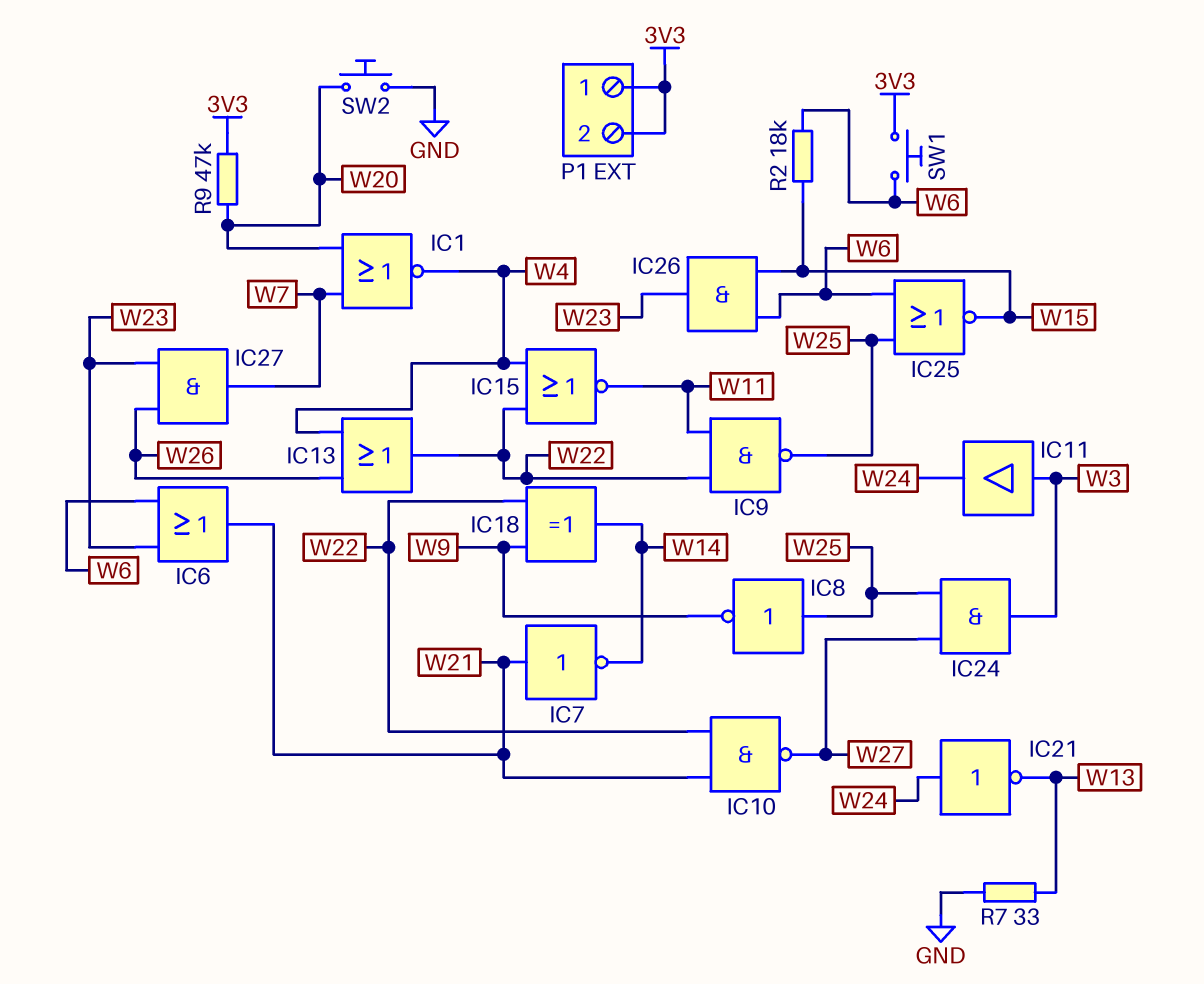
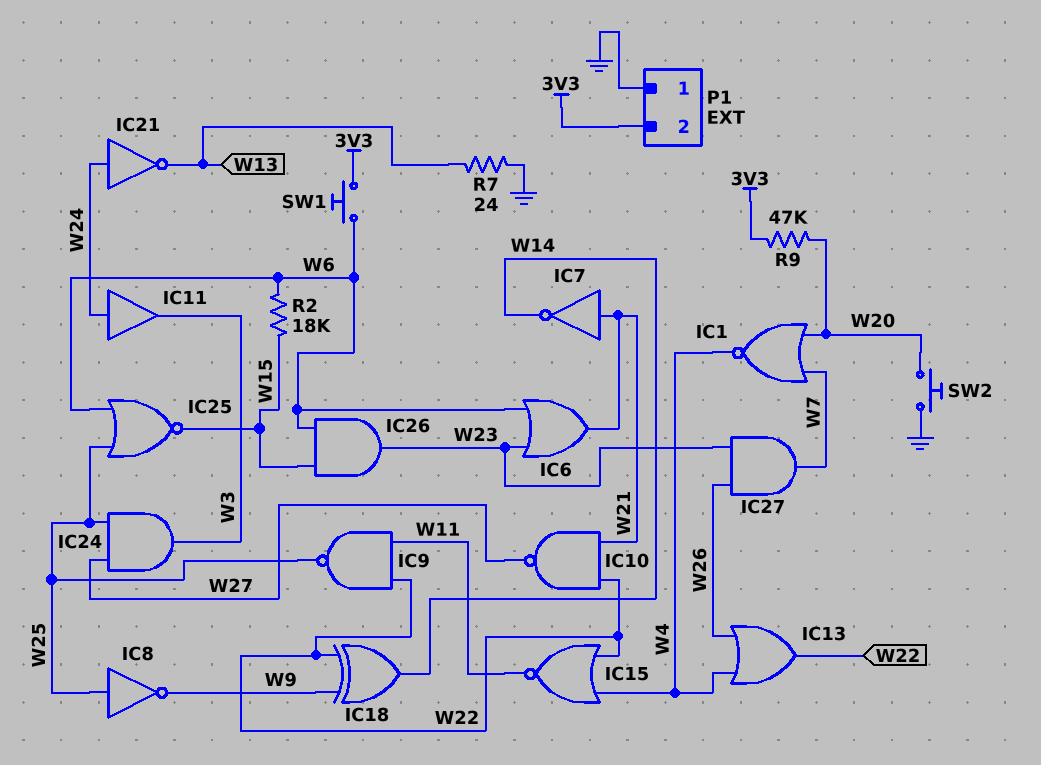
IC11: buffer (in W3, out W24) -> buffer (in W24, out W3)
P1 pin 1: 3V3 -> GND
R7: 33 (GND, W13) -> 24 (GND, W13)

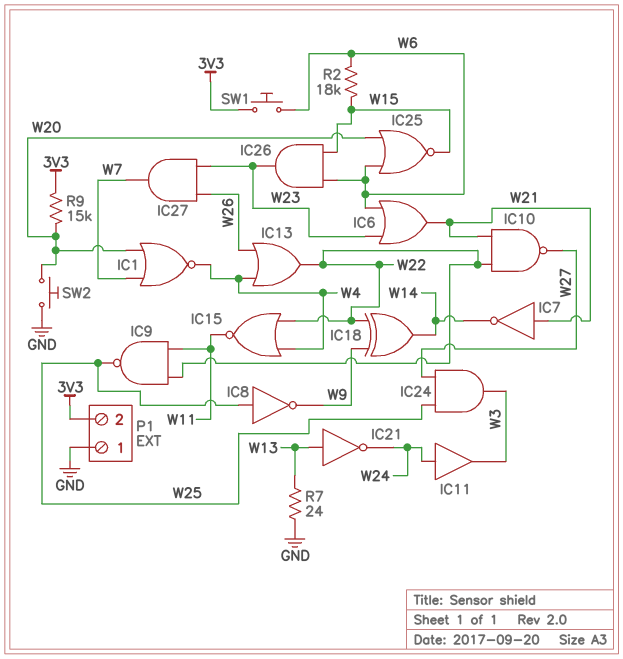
IC21: NOT (in W24, out W13) -> NOT (in W13, out W24)
IC25: NOR (in W6, in W25, out W15) -> NOR (in W6, in W20, out W15)
R9: 47k (3V3, W20) -> 15k (3V3, W20)

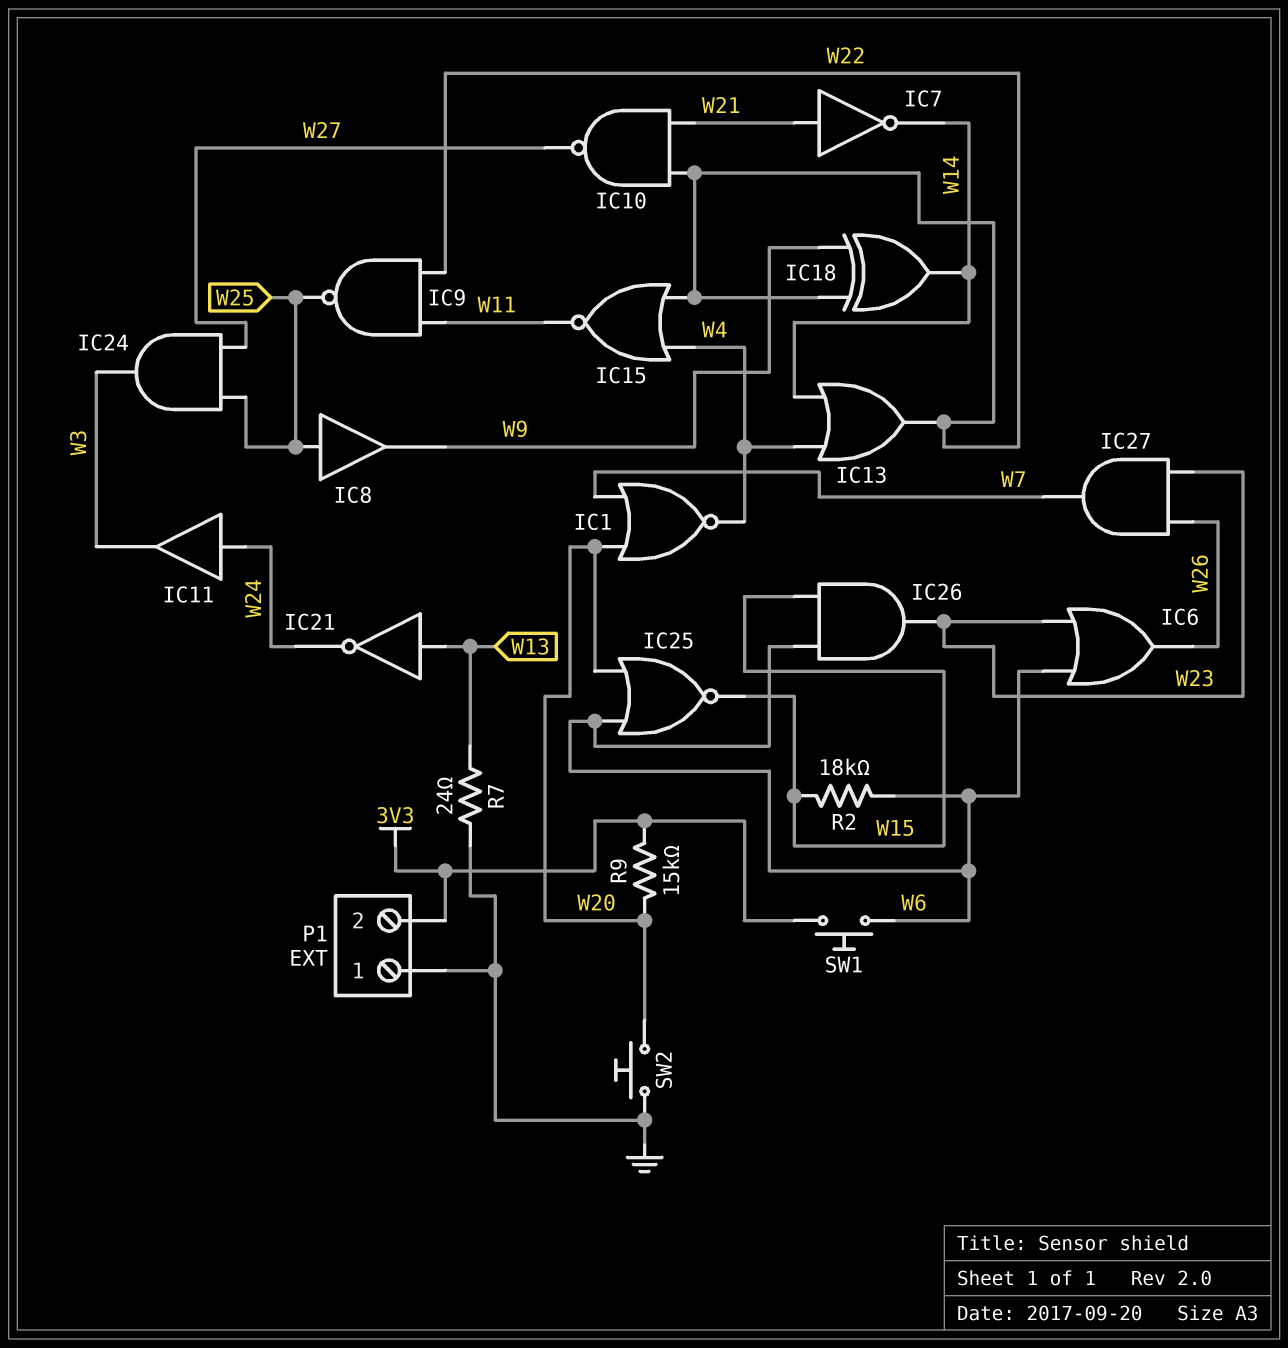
IC6: OR (in W6, in W23, out W21) -> OR (in W6, in W23, out W26)
IC8: NOT (in W25, out W9) -> buffer (in W25, out W9)
IC13: OR (in W4, in W26, out W22) -> OR (in W4, in W14, out W22)

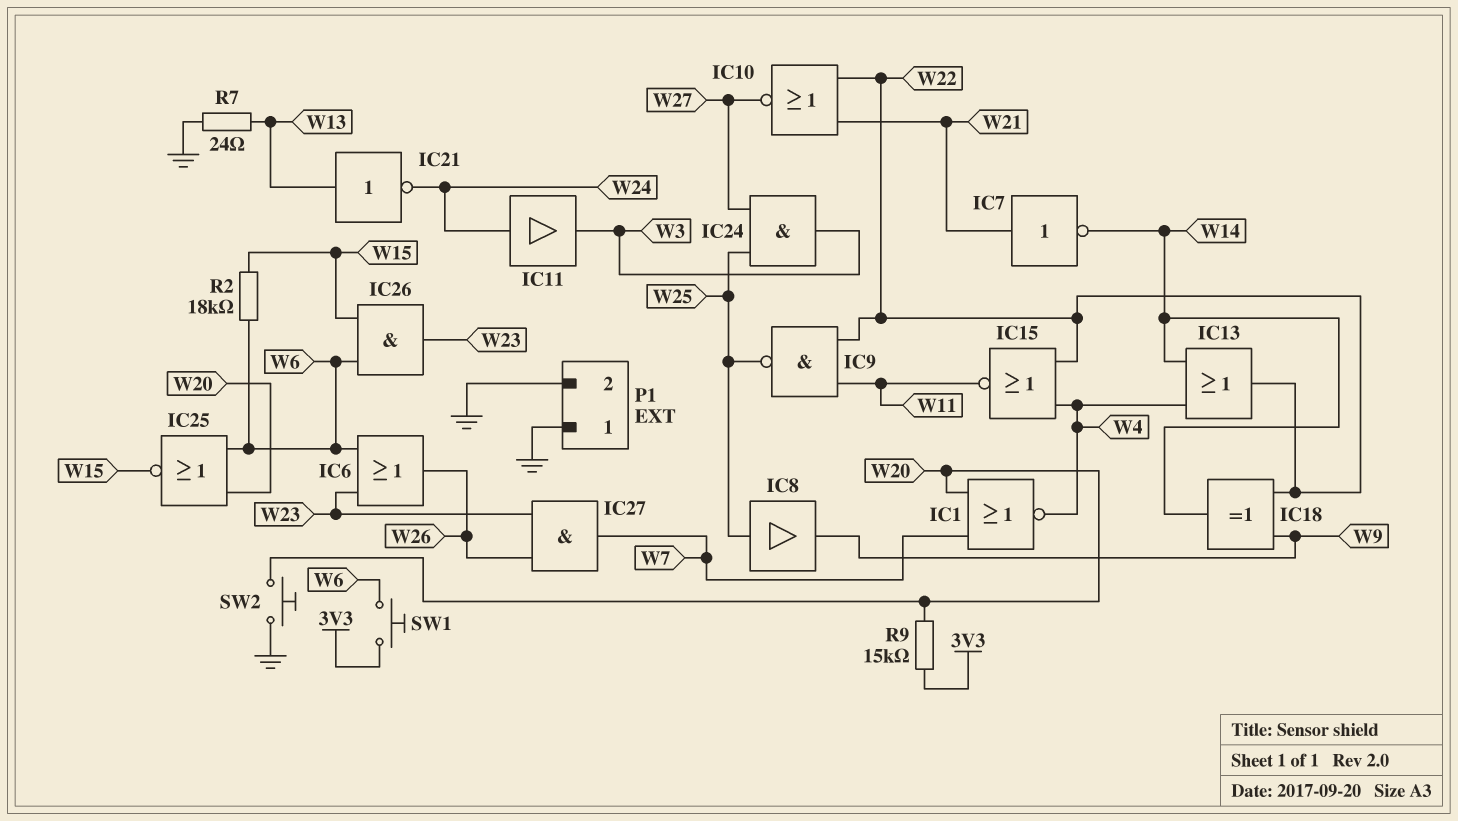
IC10: NAND (in W21, in W22, out W27) -> NOR (in W21, in W22, out W27)
P1 pin 2: 3V3 -> GND

